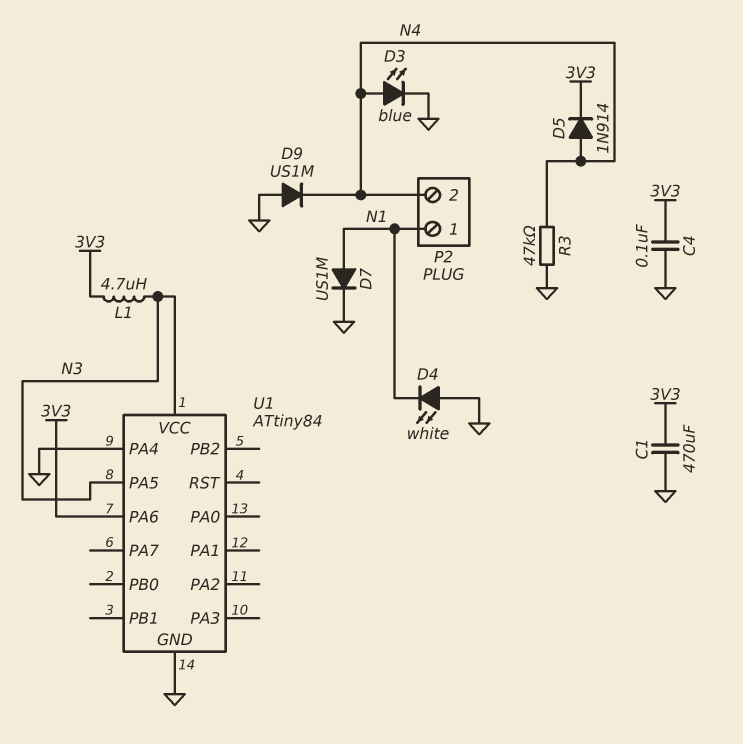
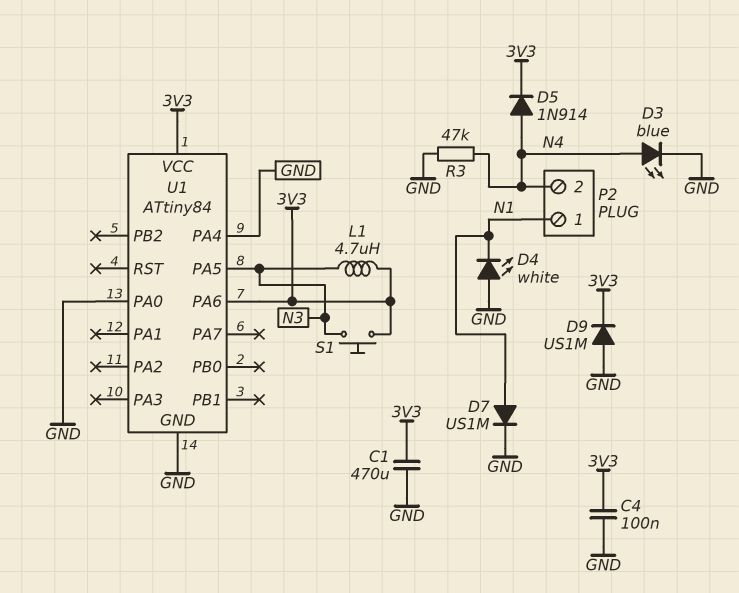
D9: diode US1M (A GND, K N4) -> diode US1M (A GND, K 3V3)
S1: none -> button (3V3, N3)
U1 pin PA0: none -> GND
U1 pin VCC: N3 -> 3V3

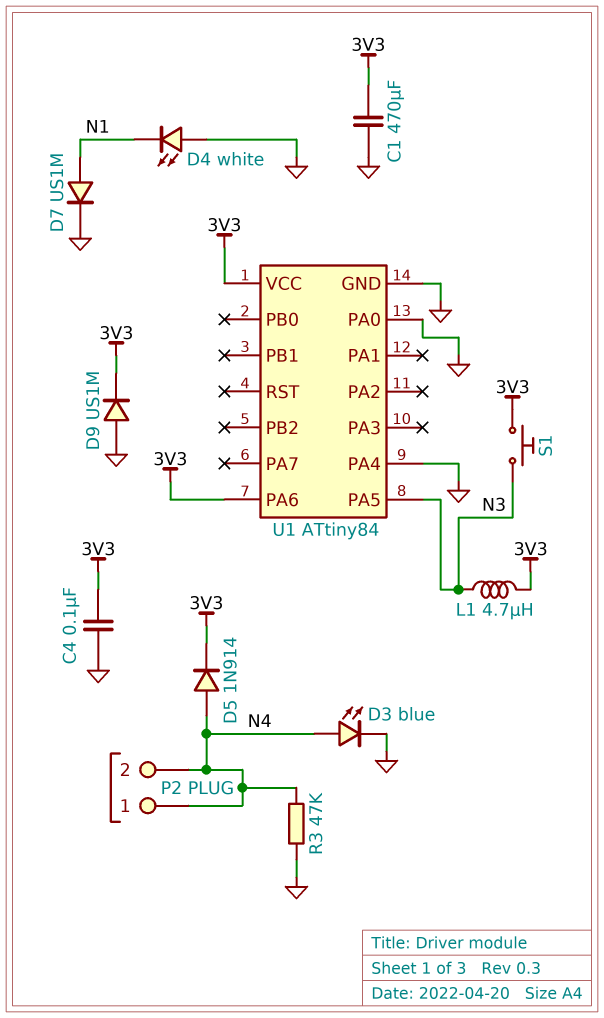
P2 pin 1: N1 -> N4

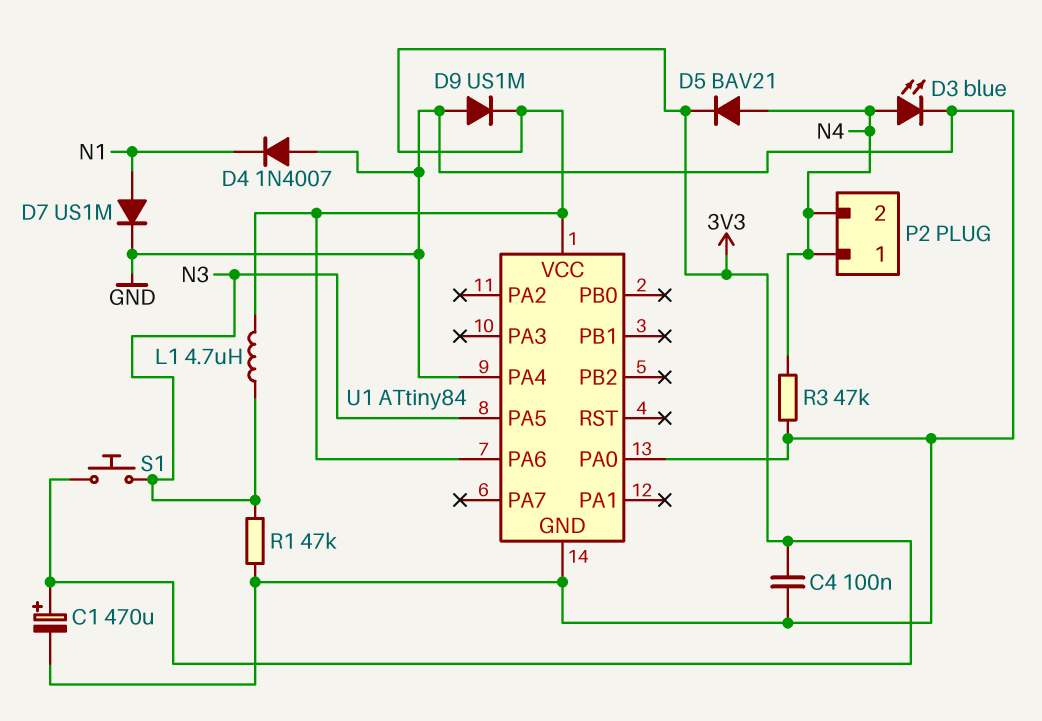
C1: 470uF (3V3, GND) -> 470uF (plus 3V3, minus GND)
D4: LED white (A GND, K N1) -> diode 1N4007 (A GND, K N1)
D5: diode 1N914 (A N4, K 3V3) -> diode BAV21 (A N4, K 3V3)
R1: none -> 47k (GND, N3)

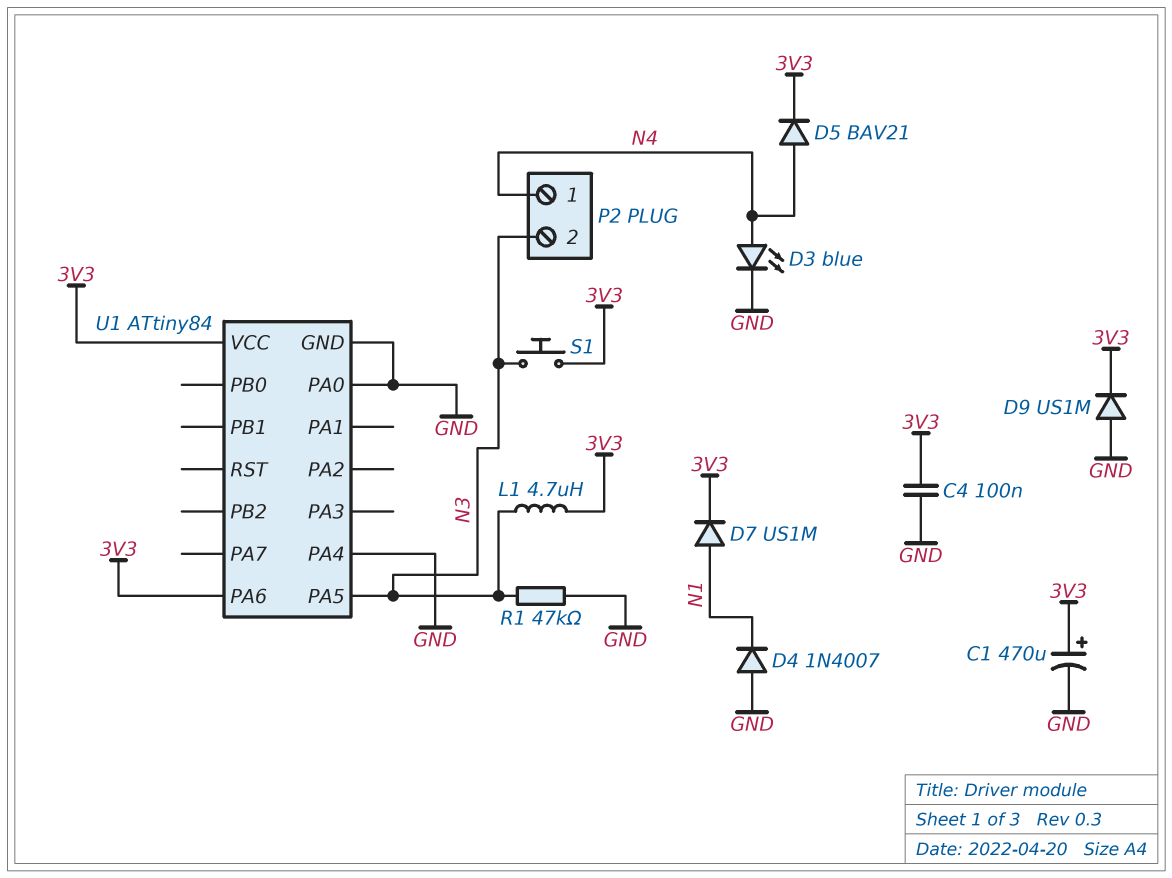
D7: diode US1M (A N1, K GND) -> diode US1M (A N1, K 3V3)
P2 pin 2: N4 -> N3
R3: 47k (GND, N4) -> none

